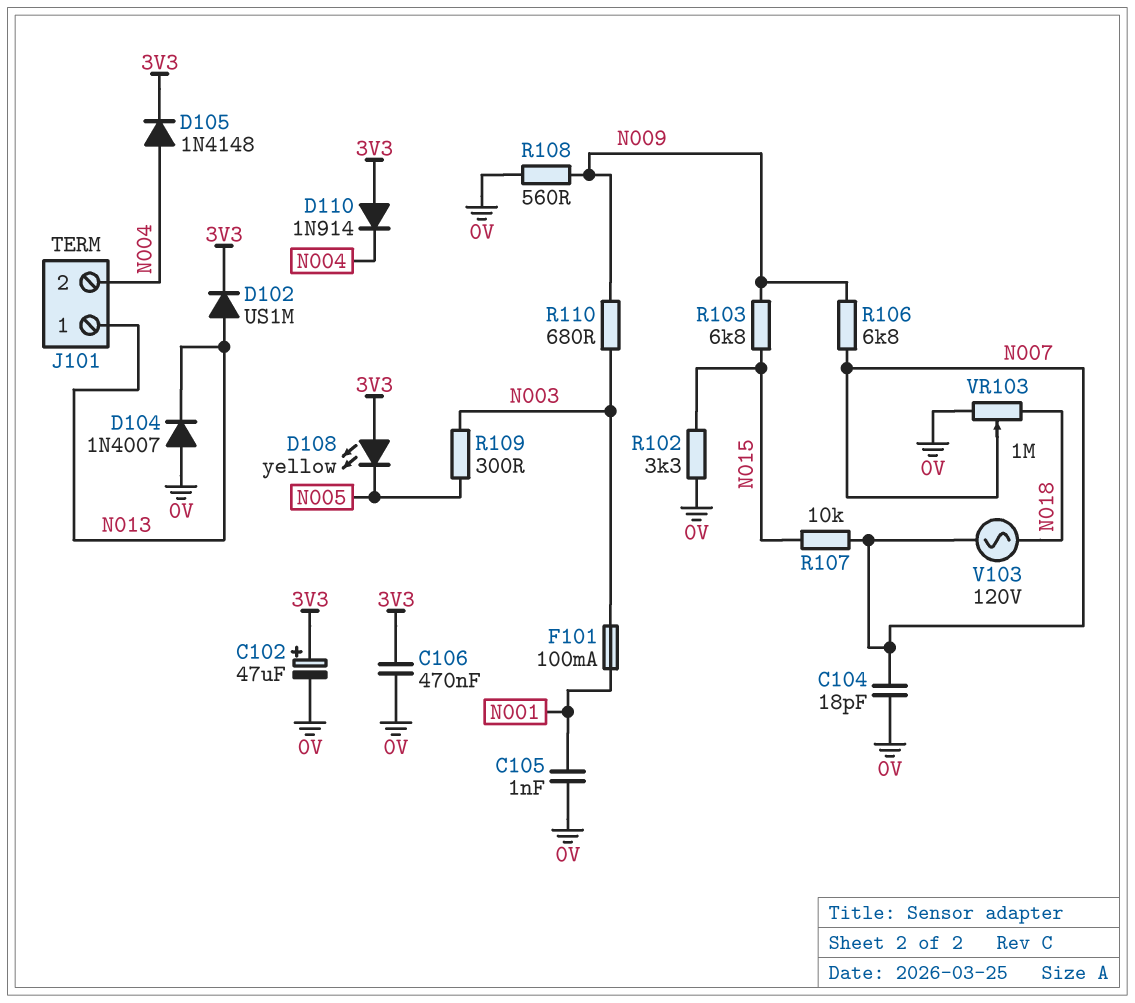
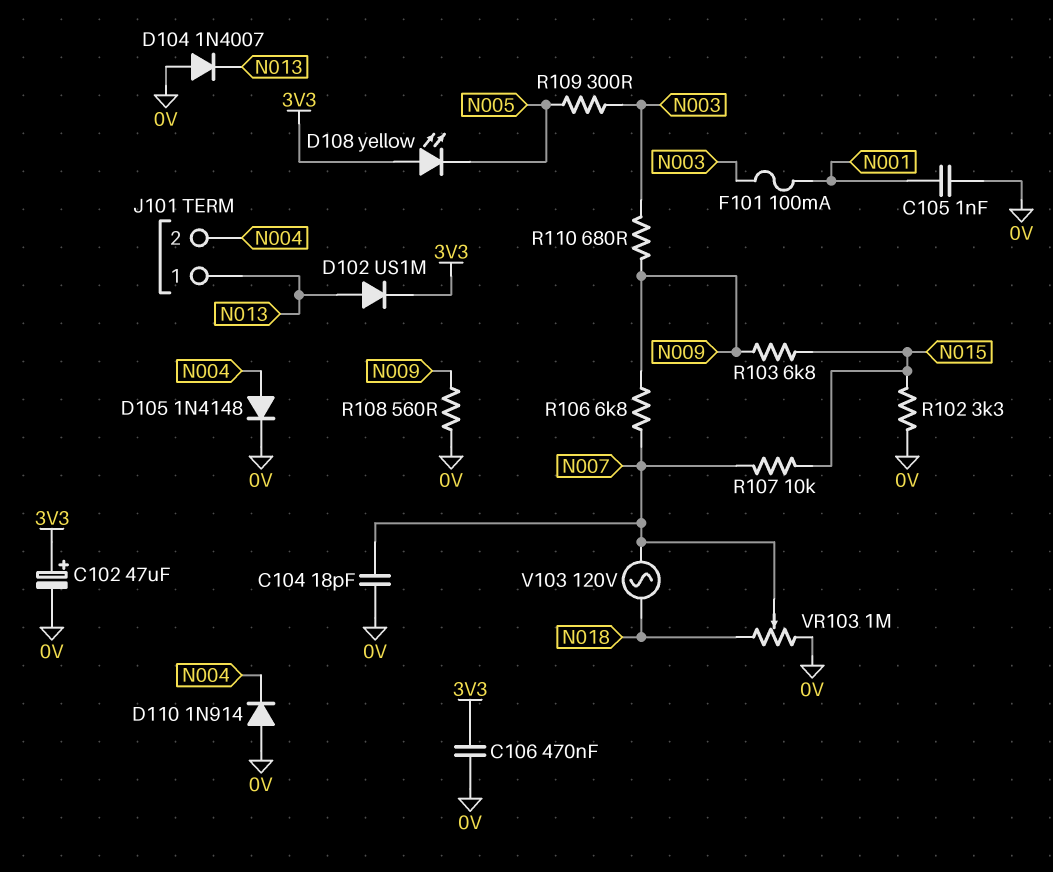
D105: diode 1N4148 (A N004, K 3V3) -> diode 1N4148 (A N004, K 0V)
D110: diode 1N914 (A 3V3, K N004) -> diode 1N914 (A 0V, K N004)

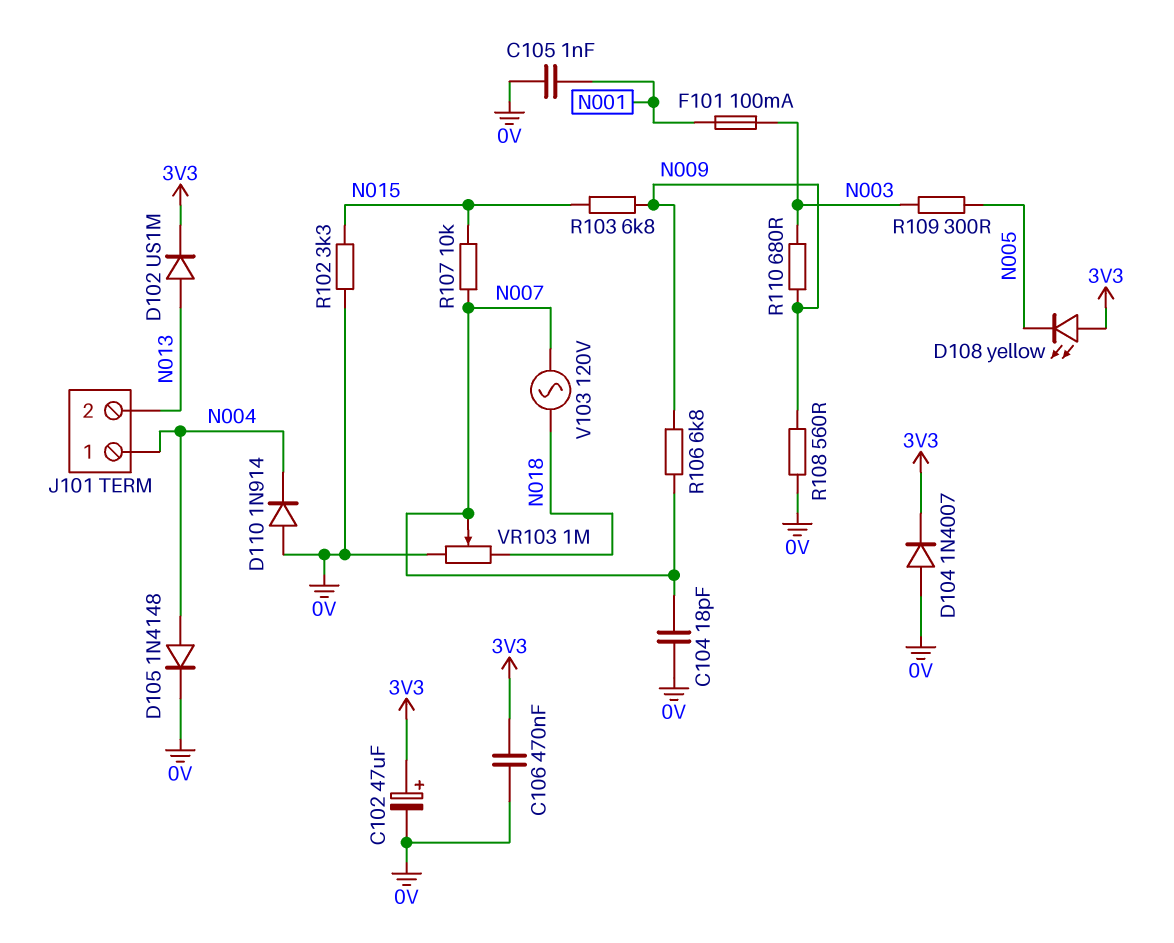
D104: diode 1N4007 (A 0V, K N013) -> diode 1N4007 (A 0V, K 3V3)
J101 pin 1: N013 -> N004
J101 pin 2: N004 -> N013

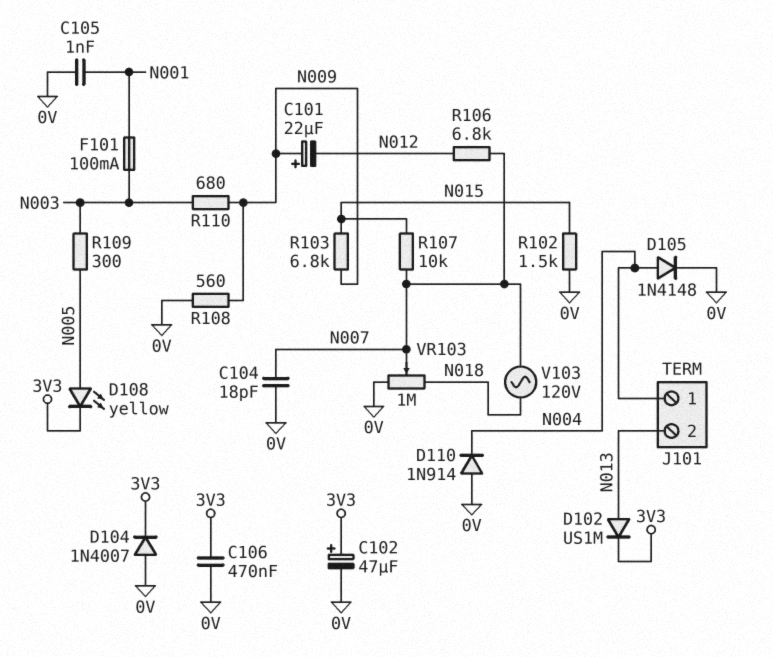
C101: none -> 22uF (plus N009, minus N012)
D108: LED yellow (A 3V3, K N005) -> LED yellow (A N005, K 3V3)
R102: 3.3k (0V, N015) -> 1.5k (0V, N015)
R106: 6.8k (N007, N009) -> 6.8k (N007, N012)

